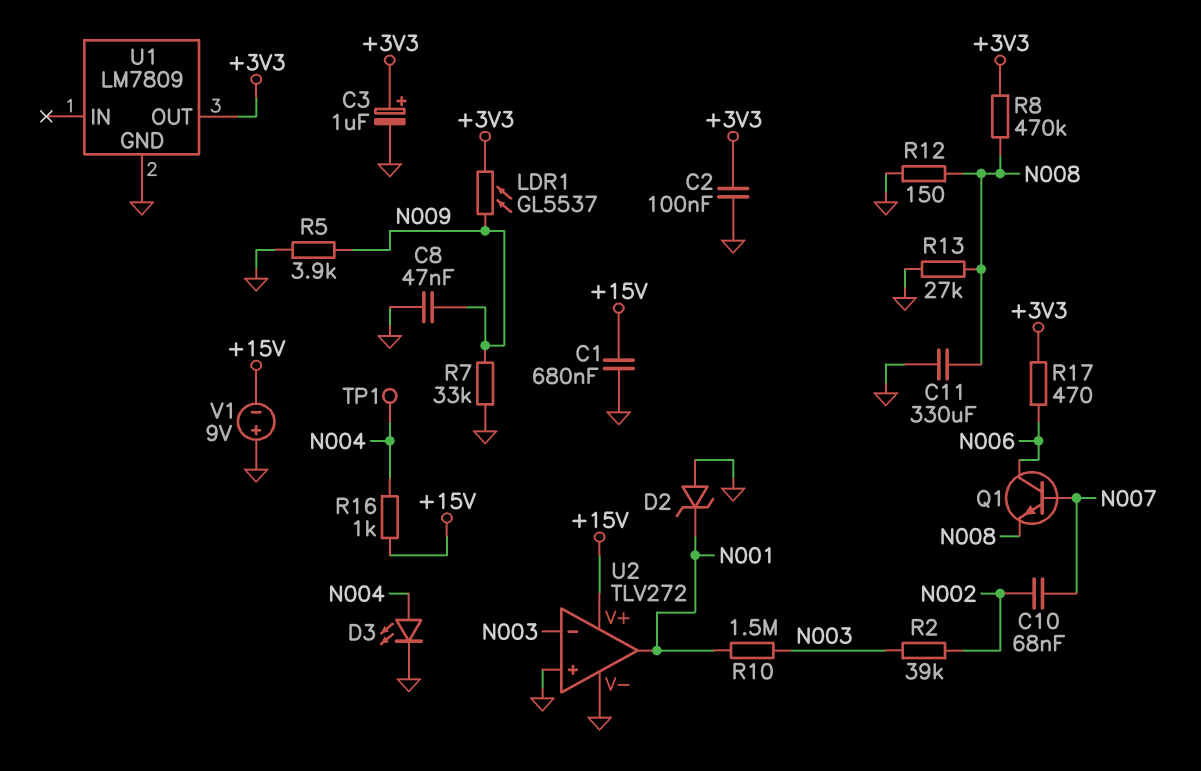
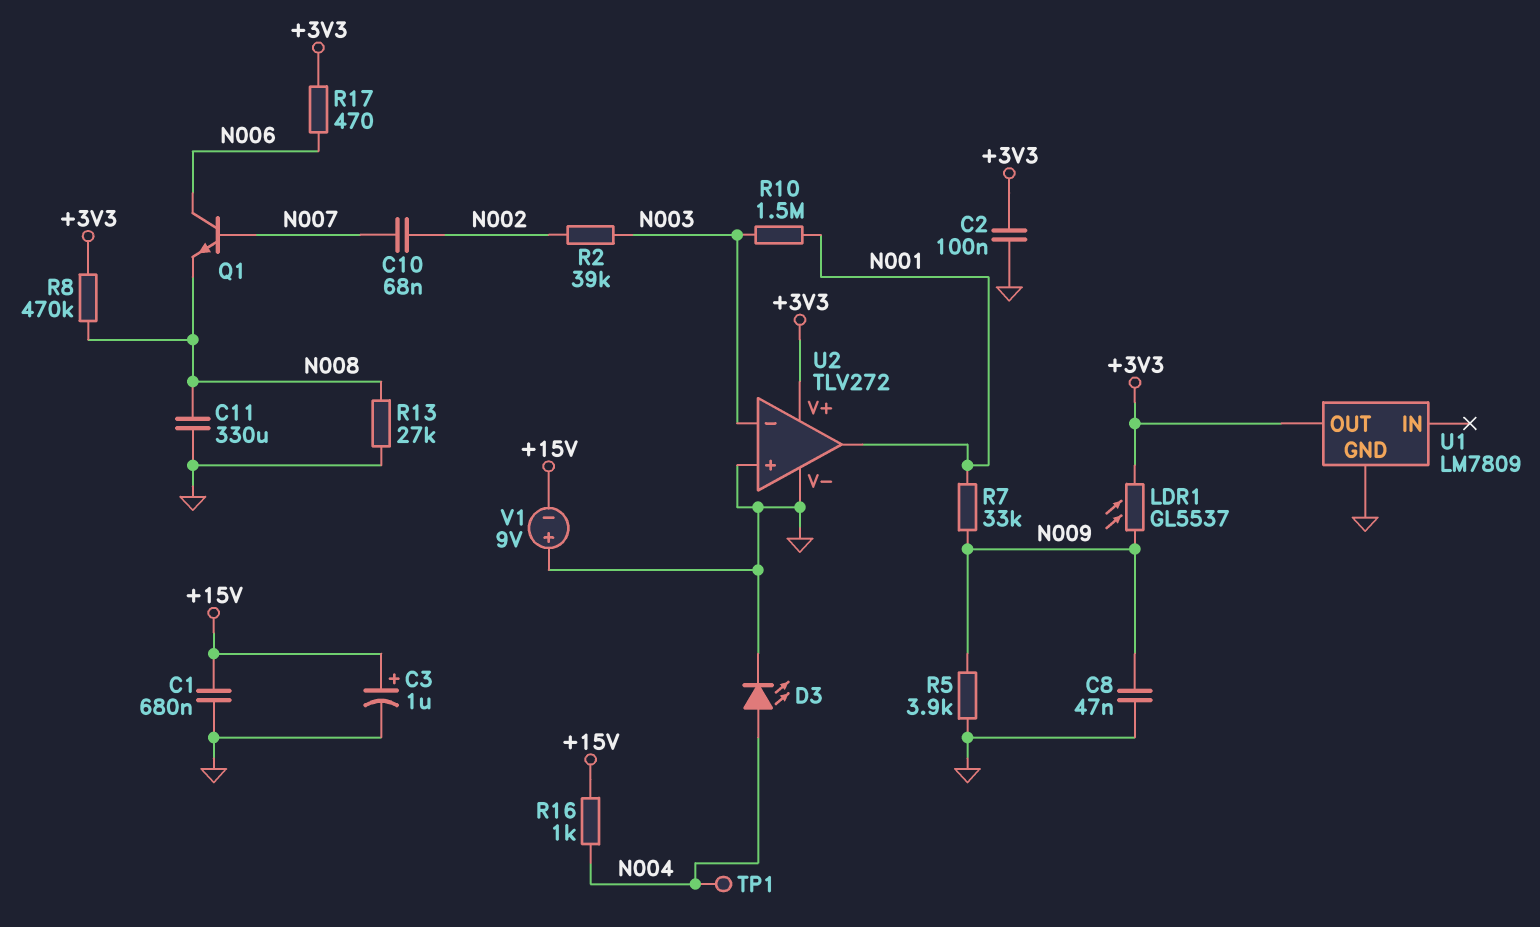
C3: 1uF (plus +3V3, minus GND) -> 1uF (plus +15V, minus GND)
D2: zener (A GND, K N001) -> none
R7: 33k (GND, N009) -> 33k (N001, N009)
R12: 150 (GND, N008) -> none
U2 pin V+: +15V -> +3V3

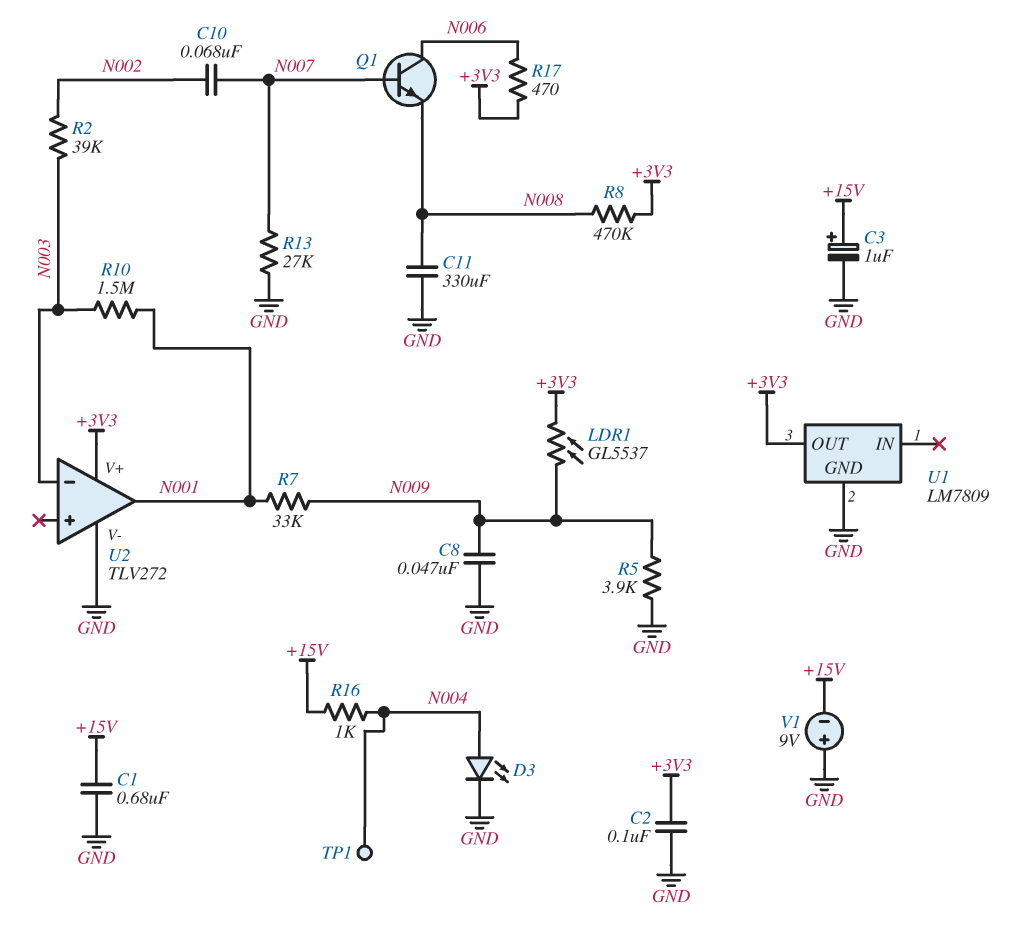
R13: 27k (GND, N008) -> 27k (GND, N007)
U2 pin in+: GND -> none

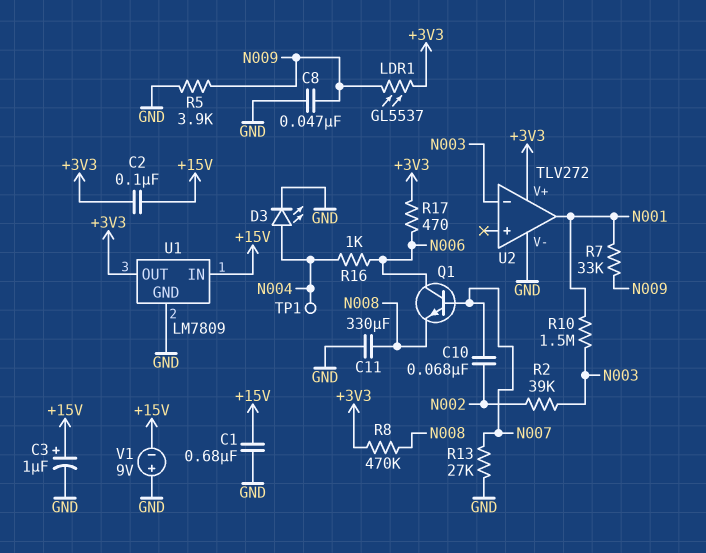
C2: 100nF (+3V3, GND) -> 100nF (+3V3, +15V)
R16: 1k (+15V, N004) -> 1k (N004, N006)
U1 pin IN: none -> +15V

